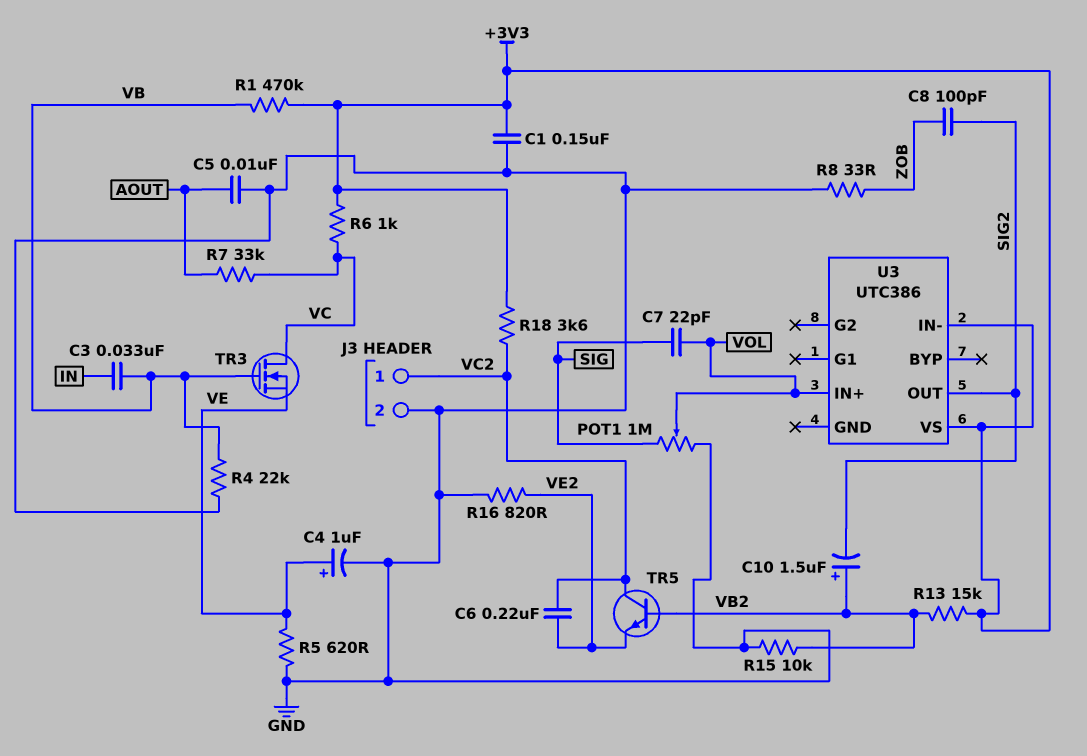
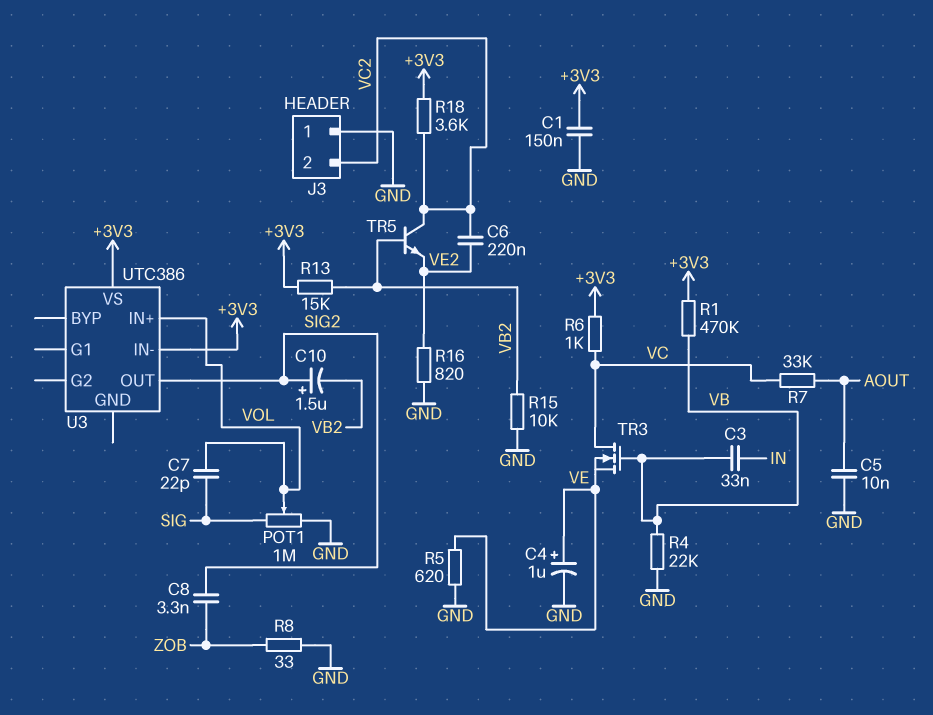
C8: 100pF (SIG2, ZOB) -> 3.3nF (SIG2, ZOB)
C10: 1.5uF (plus VB2, minus SIG2) -> 1.5uF (plus SIG2, minus VB2)
J3 pin 1: VC2 -> GND
J3 pin 2: GND -> VC2

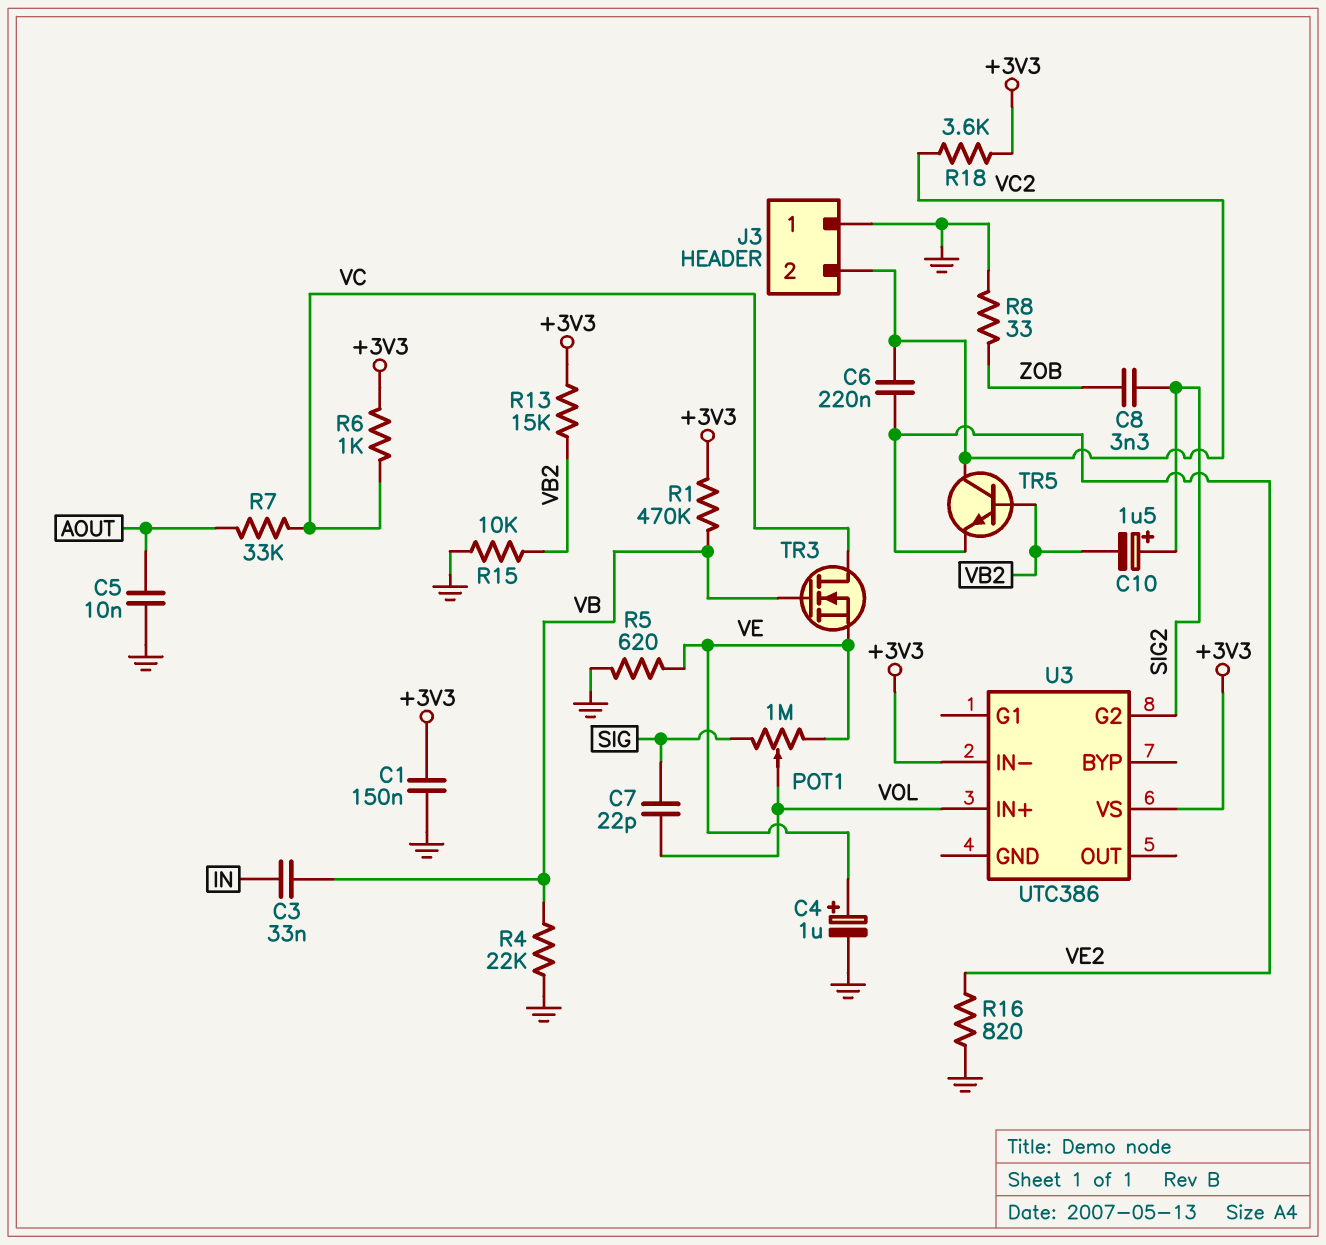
POT1: 1M (GND, SIG, wiper VOL) -> 1M (SIG, VE, wiper VOL)
U3 pin G2: none -> SIG2
U3 pin OUT: SIG2 -> none

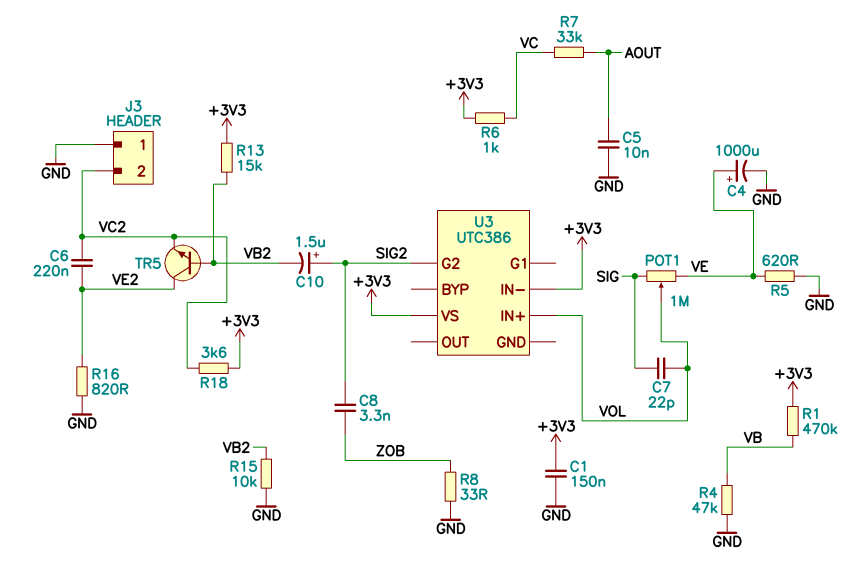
C3: 33nF (IN, VB) -> none
C4: 1uF (plus VE, minus GND) -> 1000uF (plus VE, minus GND)
R4: 22k (GND, VB) -> 47k (GND, VB)
TR3: NMOS (G VB, D VC, S VE) -> none
TR5: NPN (B VB2, C VC2, E VE2) -> NPN (B VB2, C VE2, E VC2)

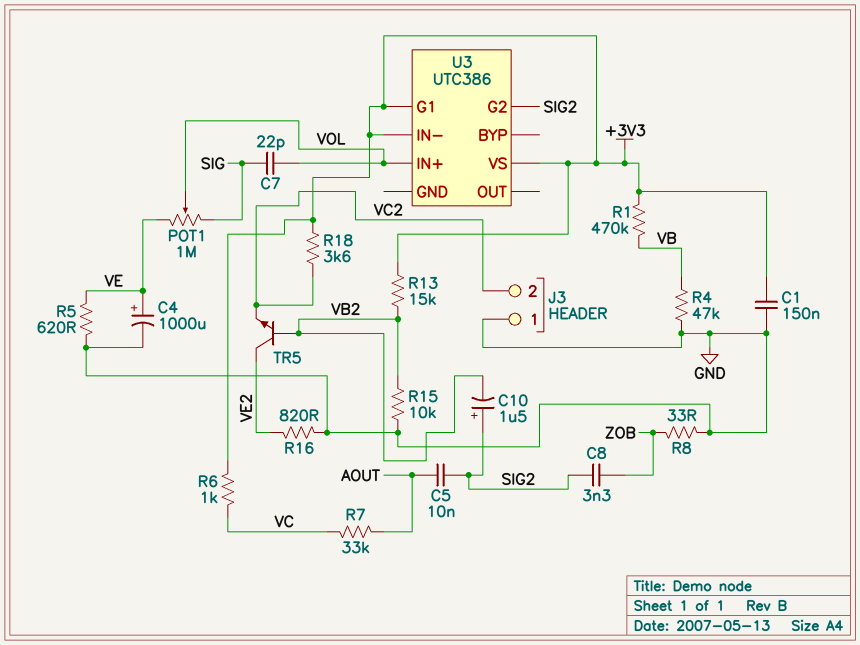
C5: 10nF (AOUT, GND) -> 10nF (AOUT, SIG2)
C6: 220nF (VC2, VE2) -> none
U3 pin G1: none -> +3V3

